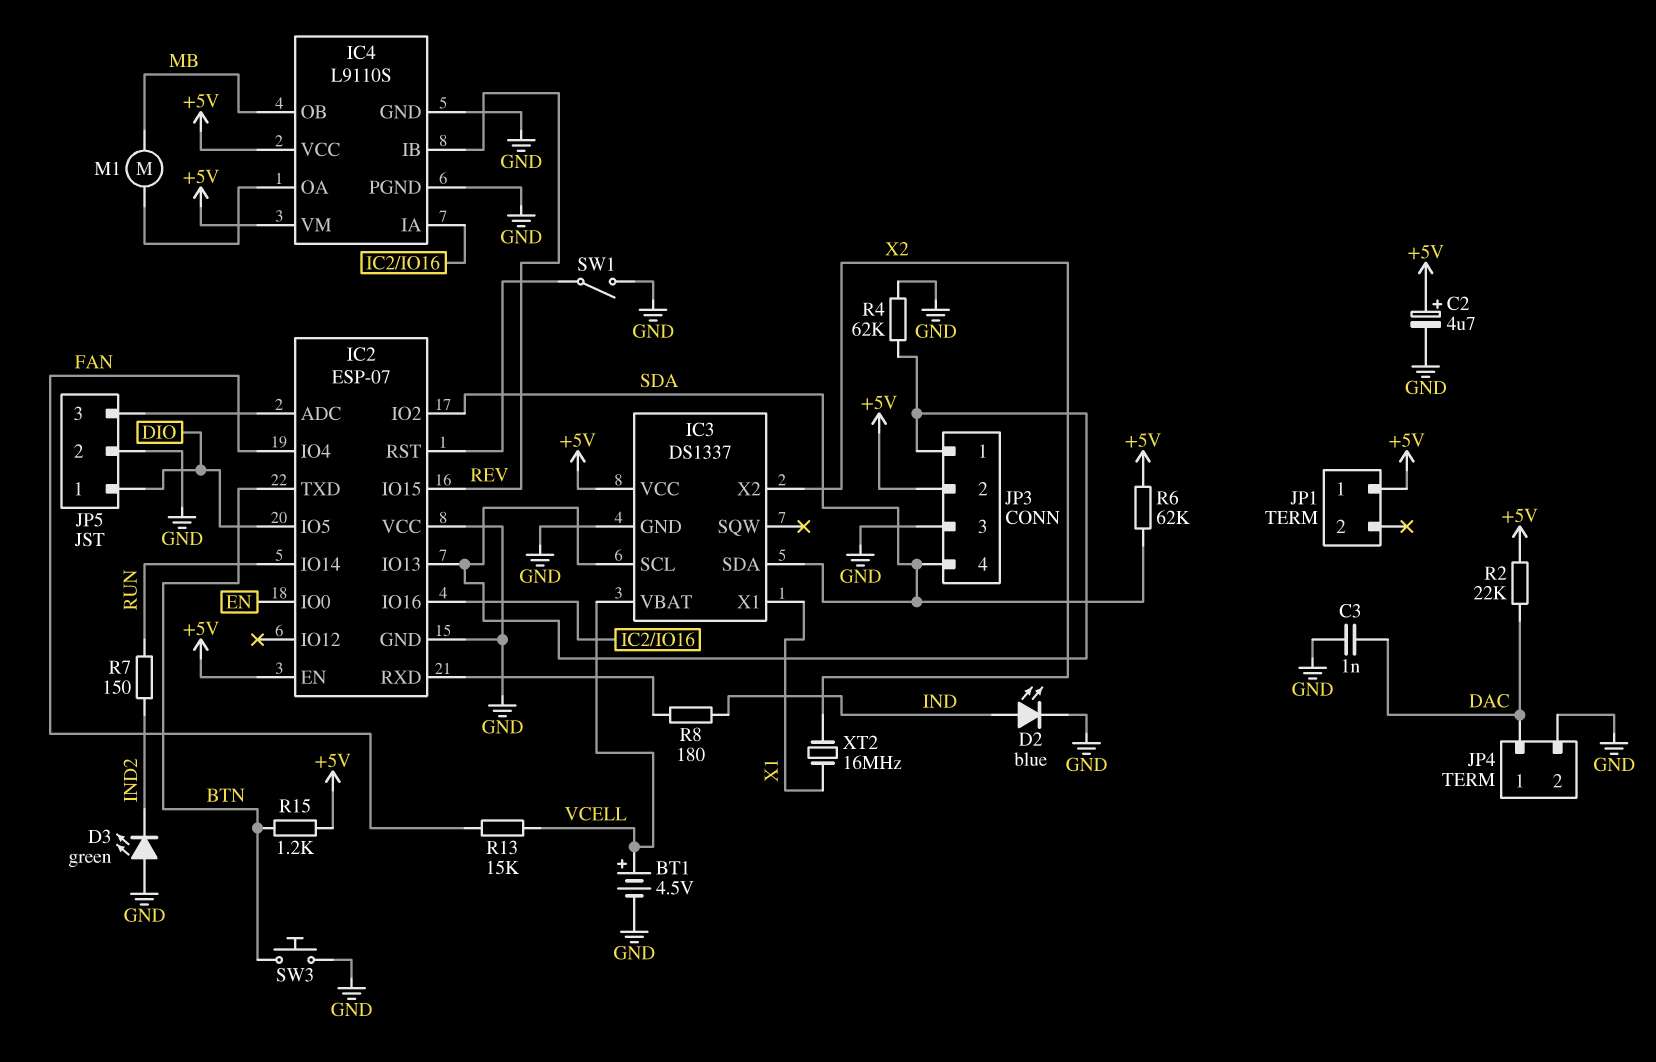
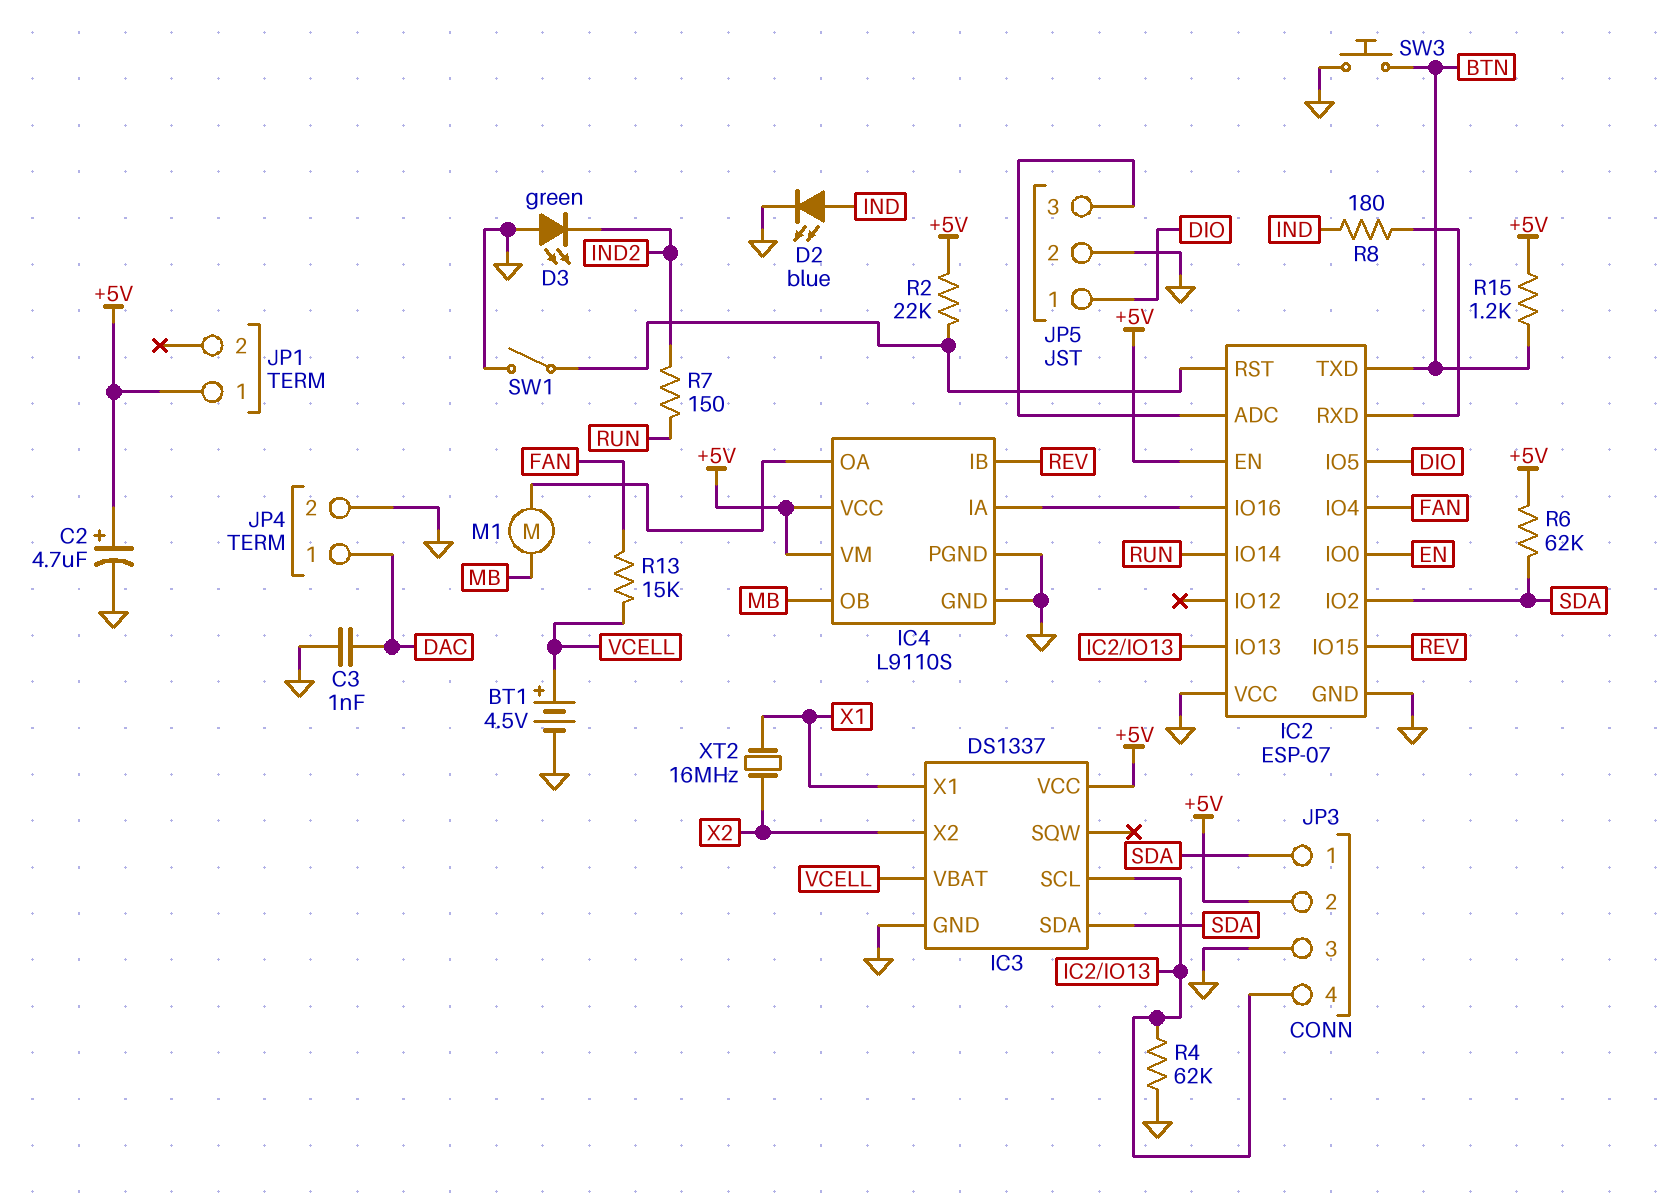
JP3 pin 1: IC2/IO13 -> SDA
JP3 pin 4: SDA -> IC2/IO13
R2: 22k (+5V, DAC) -> 22k (+5V, IC2/RST)

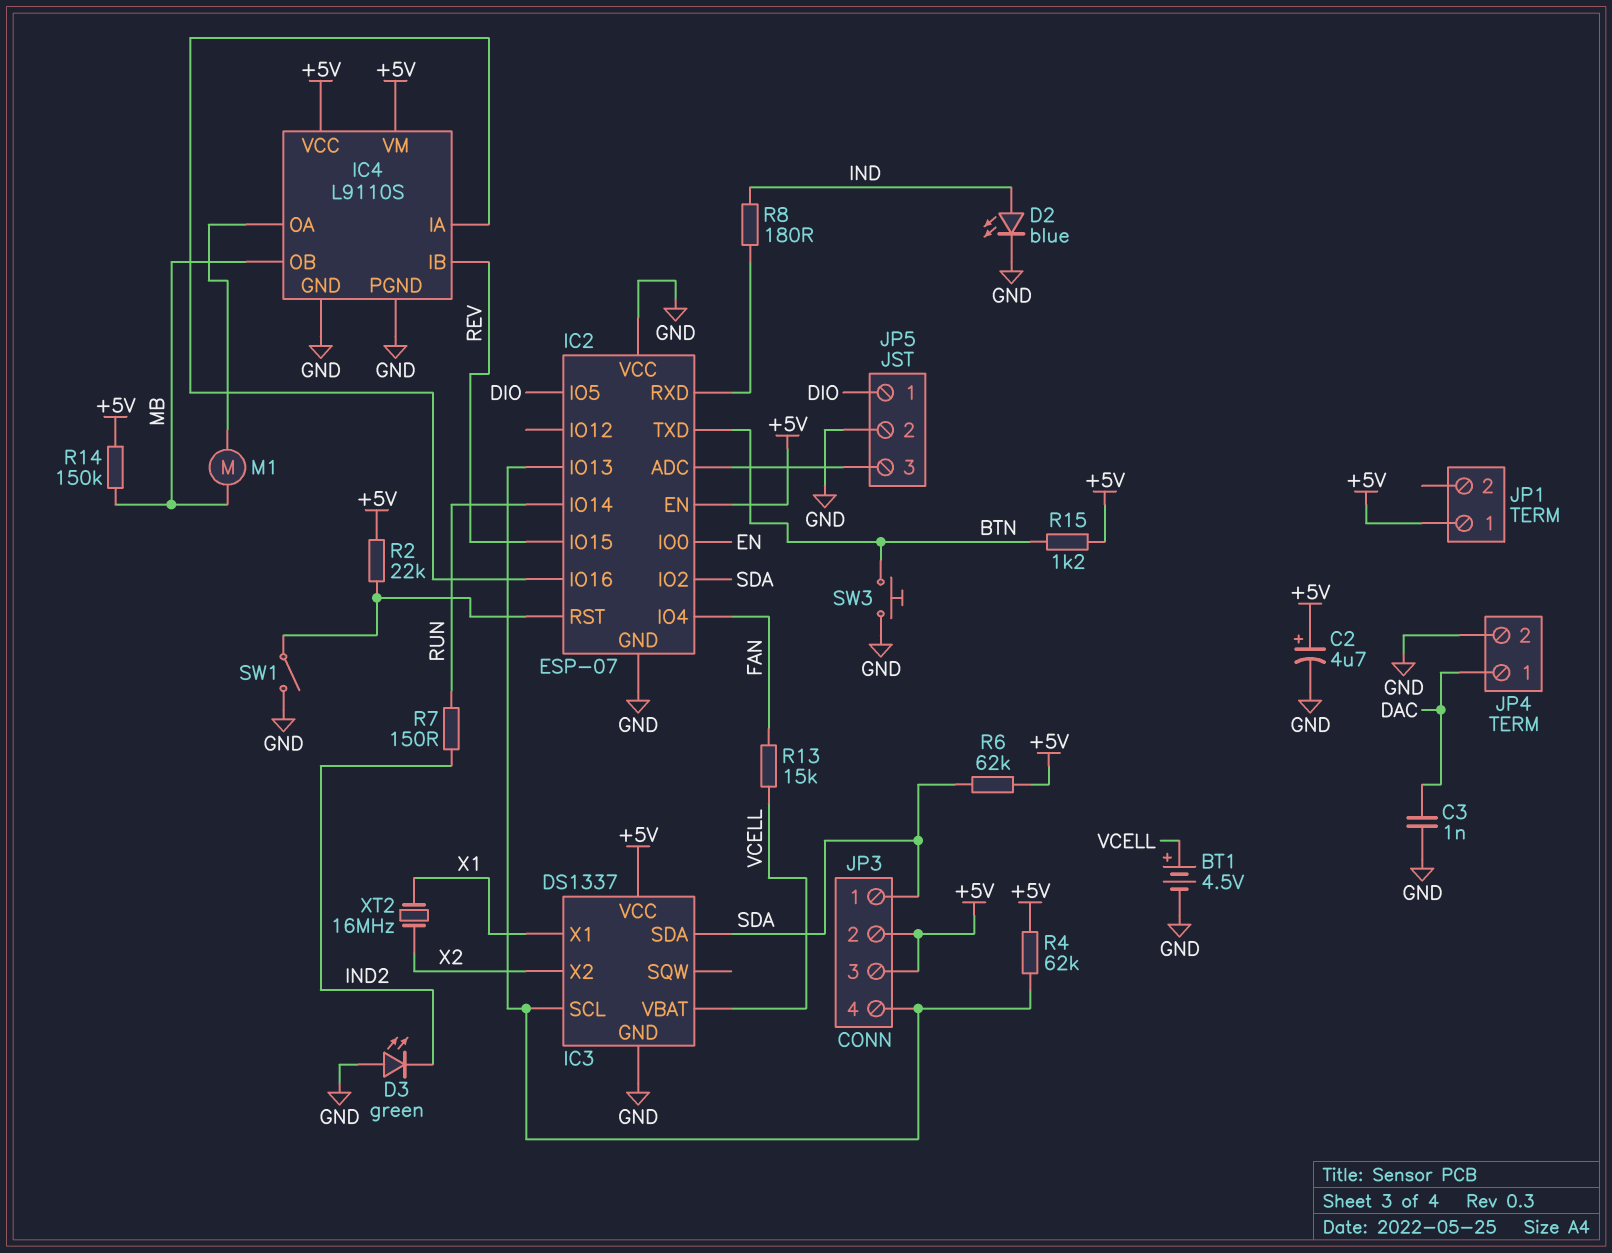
JP3 pin 3: GND -> +5V
R4: 62k (GND, IC2/IO13) -> 62k (+5V, IC2/IO13)
R14: none -> 150k (+5V, MB)

